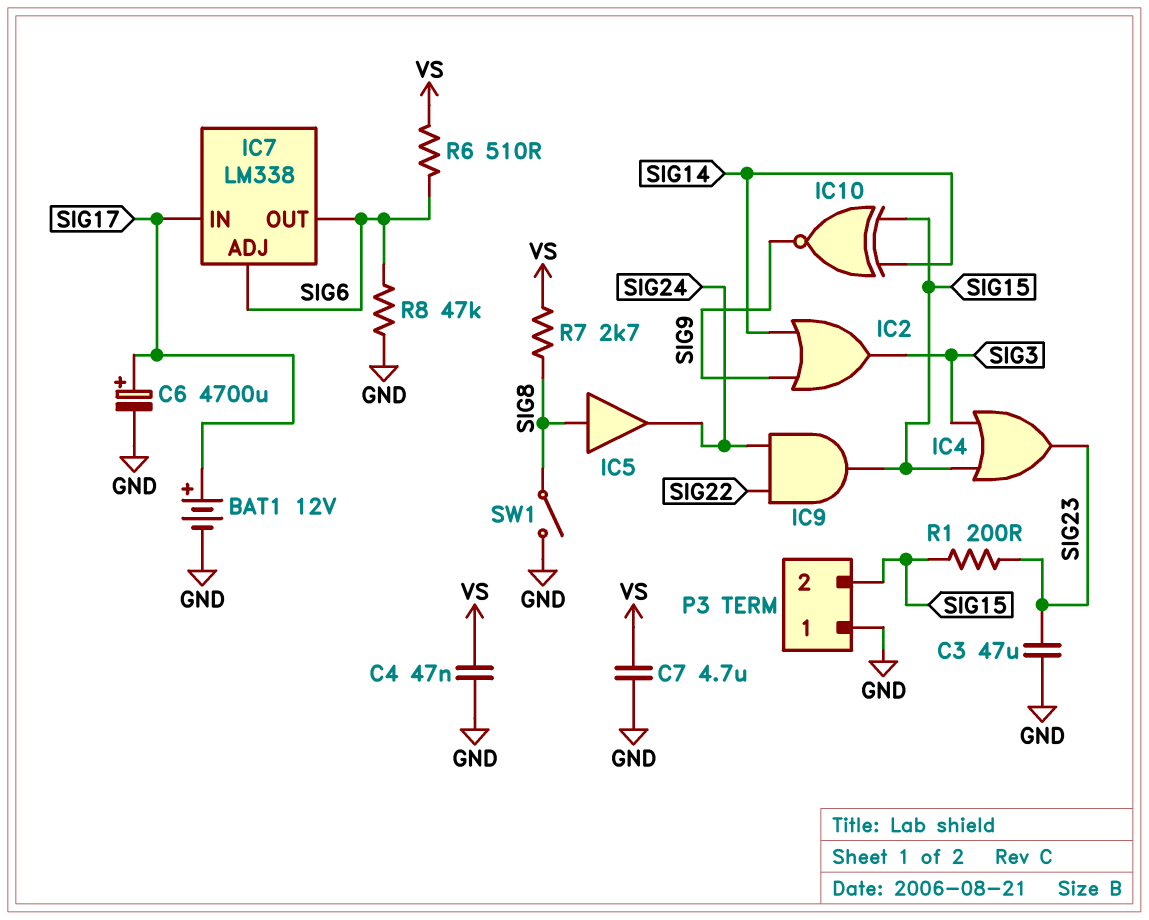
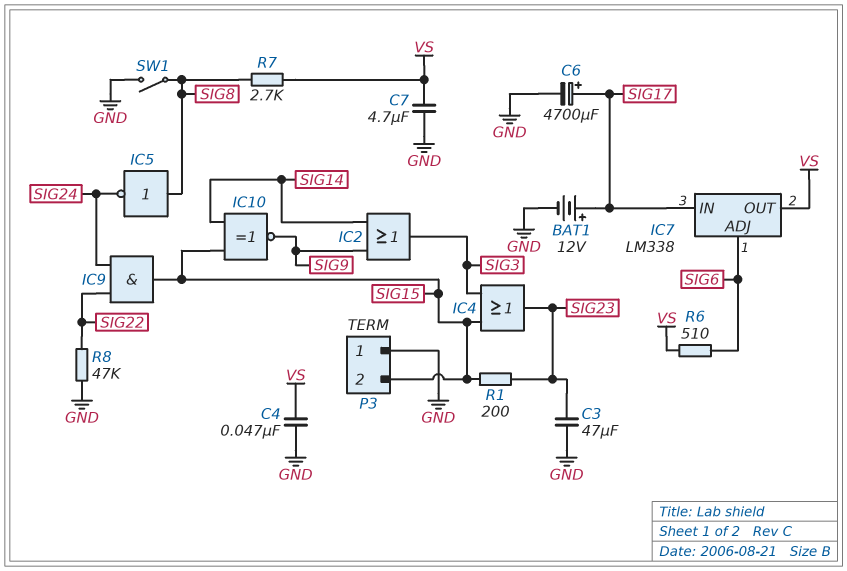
IC5: buffer (in SIG8, out SIG24) -> NOT (in SIG8, out SIG24)
IC7 pin OUT: SIG6 -> VS
R8: 47k (GND, SIG6) -> 47k (GND, SIG22)

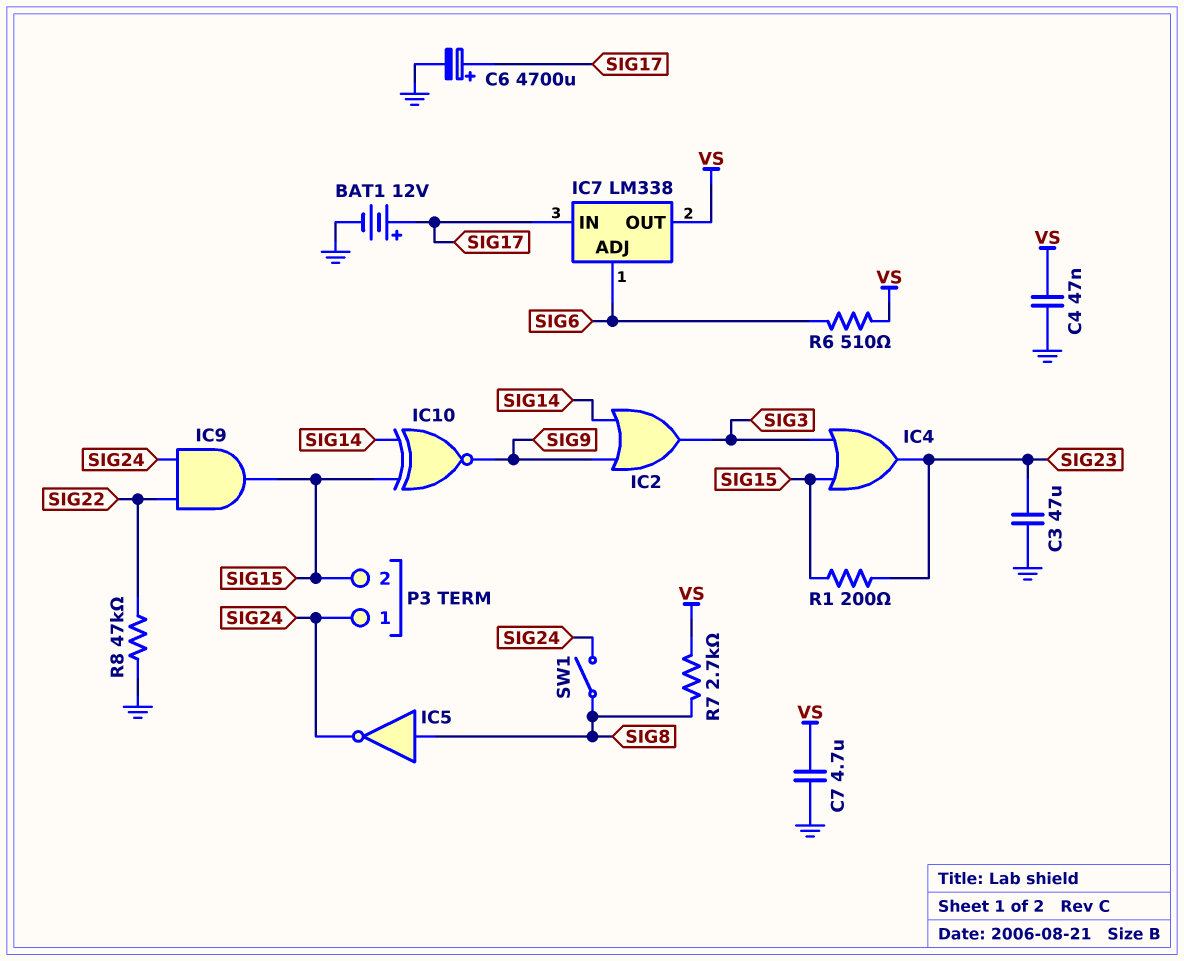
P3 pin 1: GND -> SIG24
SW1: switch (GND, SIG8) -> switch (SIG8, SIG24)

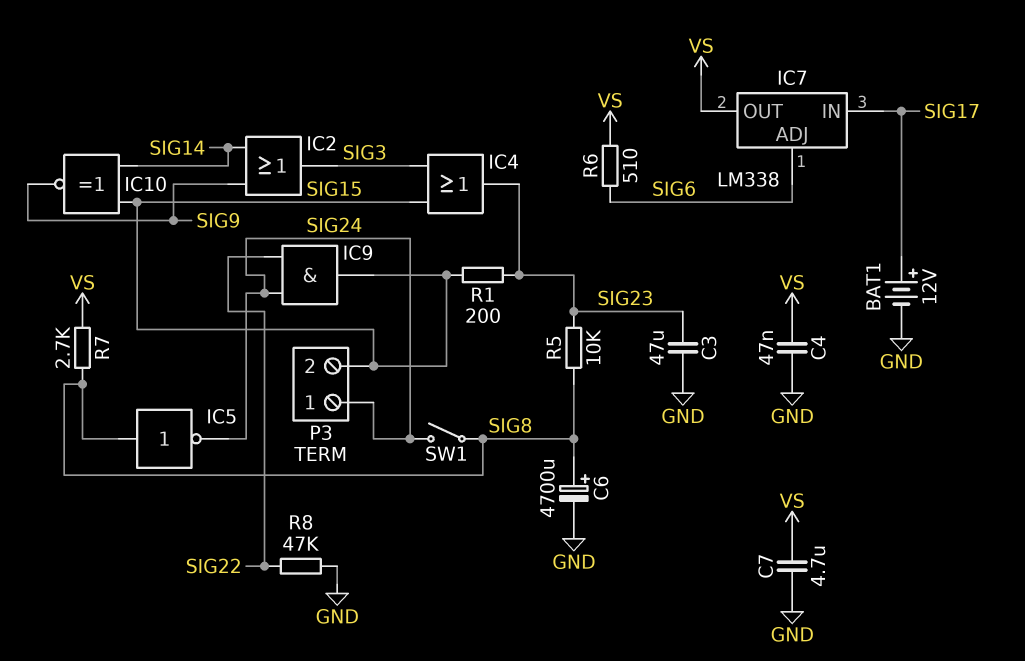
C6: 4700uF (plus SIG17, minus GND) -> 4700uF (plus SIG8, minus GND)
R5: none -> 10k (SIG8, SIG23)

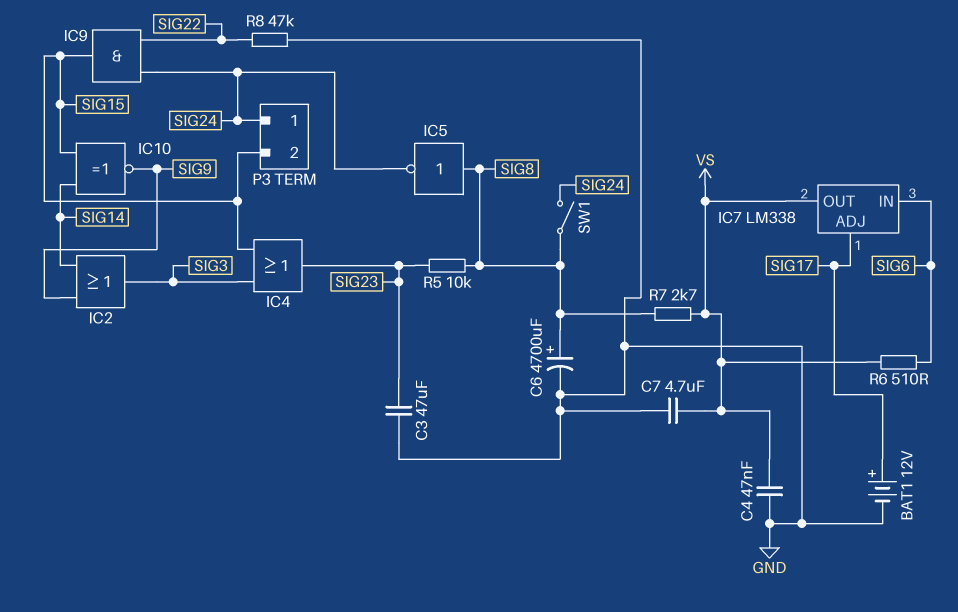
IC7 pin ADJ: SIG6 -> SIG17
IC7 pin IN: SIG17 -> SIG6
R1: 200 (SIG15, SIG23) -> none

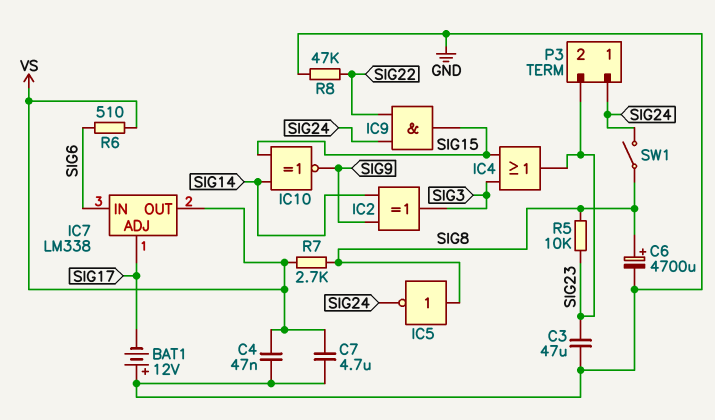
BAT1: 12V (plus SIG17, minus GND) -> 12V (plus GND, minus SIG17)
IC2: OR (in SIG9, in SIG14, out SIG3) -> XOR (in SIG9, in SIG14, out SIG3)
P3 pin 2: SIG15 -> SIG23

